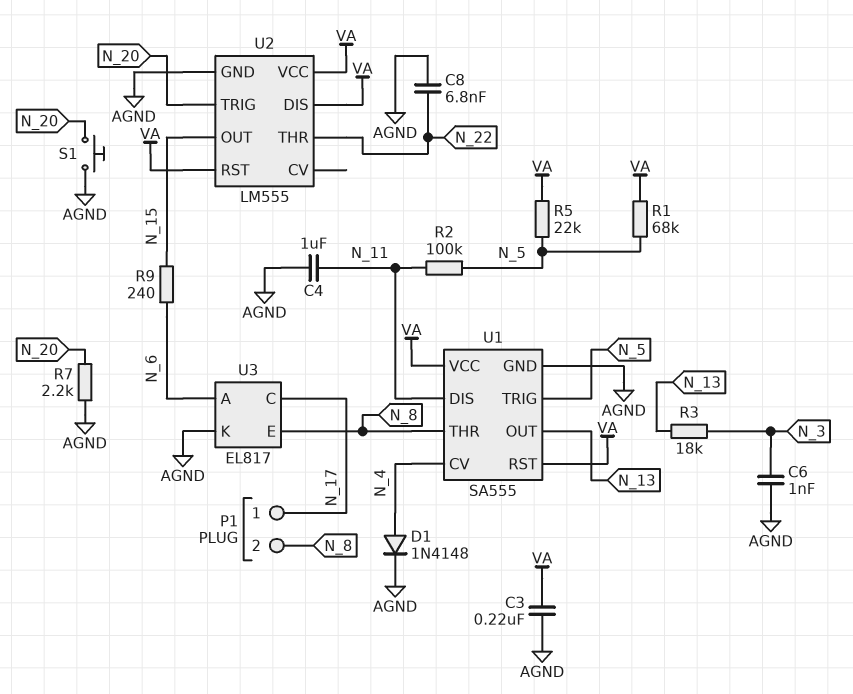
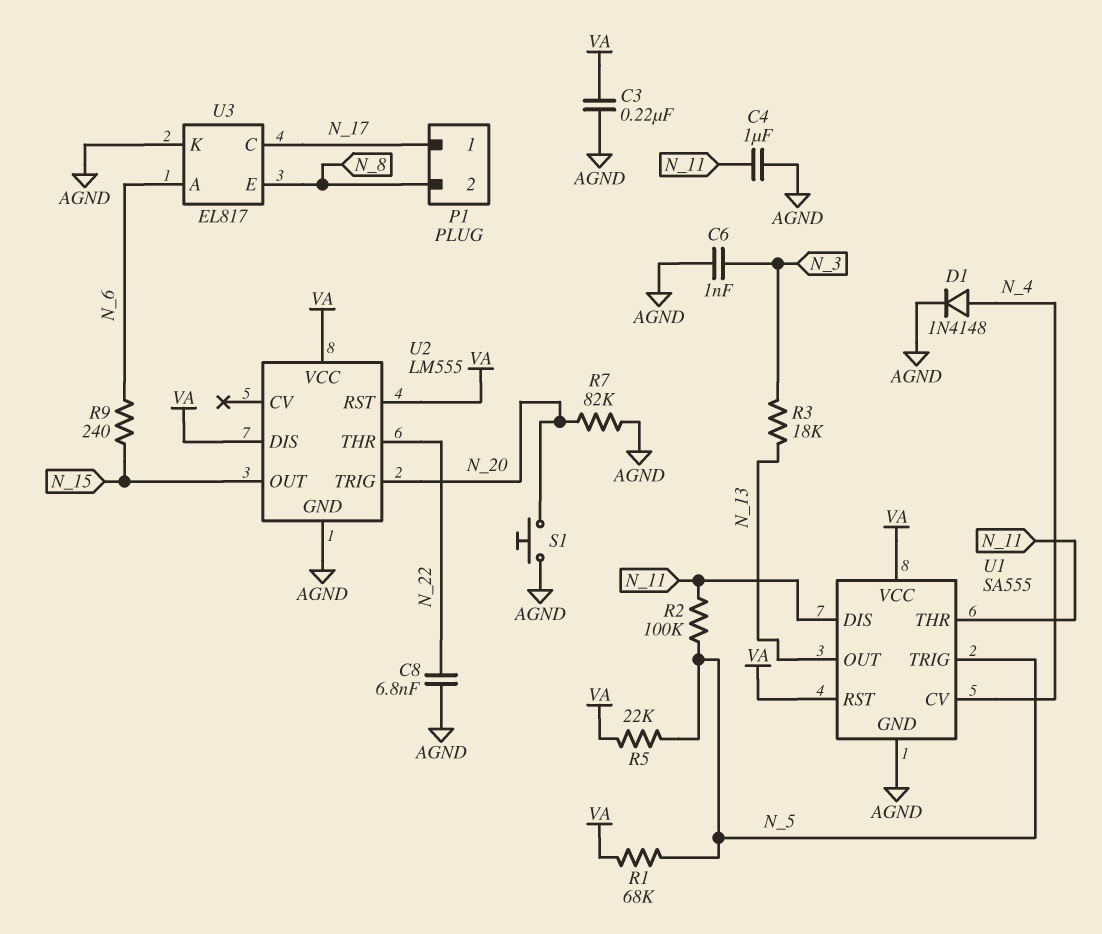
R7: 2.2k (AGND, N_20) -> 82k (AGND, N_20)
U1 pin THR: N_8 -> N_11

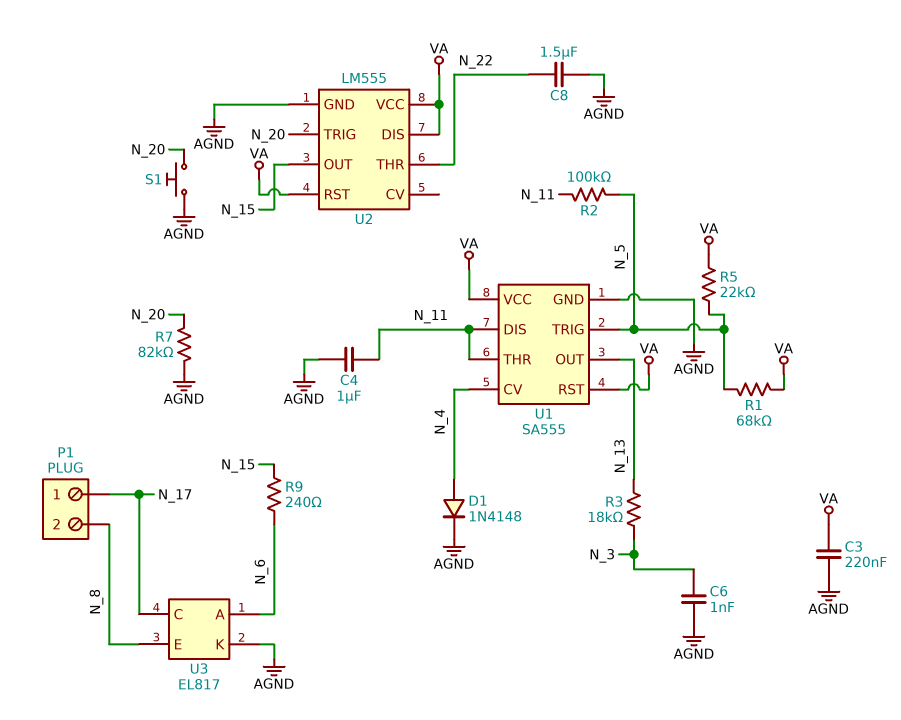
C8: 6.8nF (AGND, N_22) -> 1.5uF (AGND, N_22)

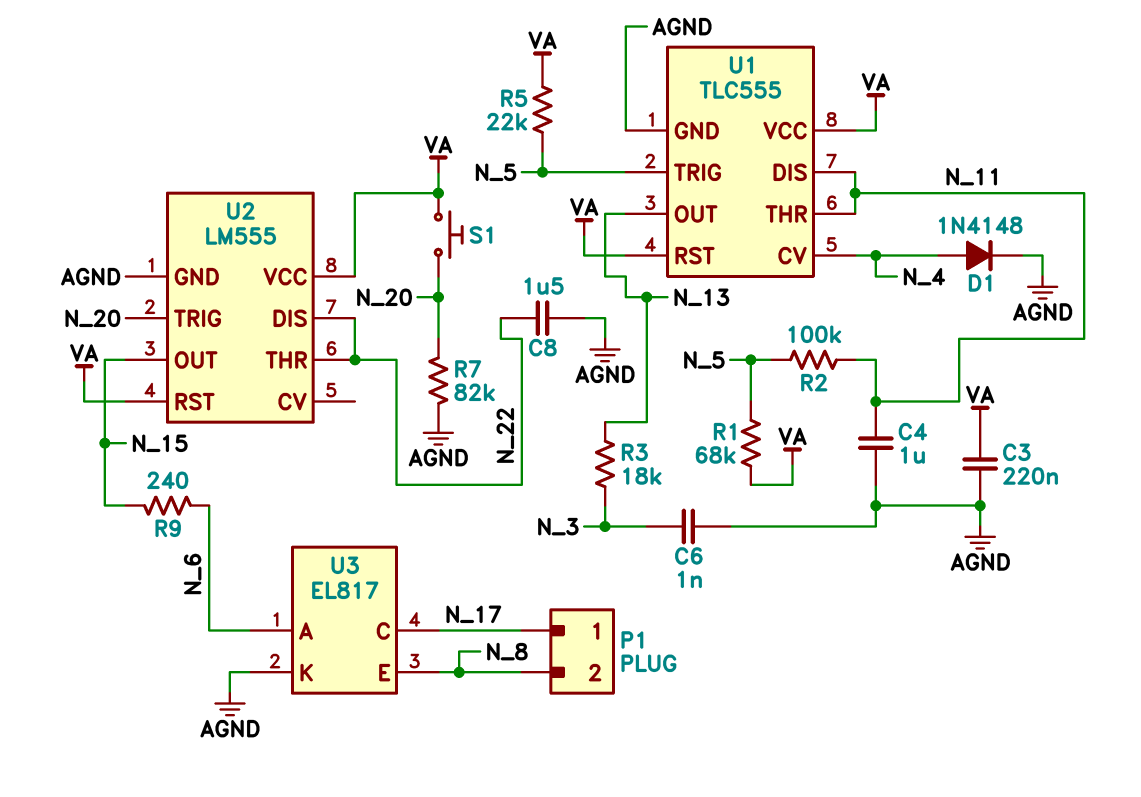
S1: button (AGND, N_20) -> button (N_20, VA)
U1: SA555 -> TLC555
U2 pin DIS: VA -> N_22

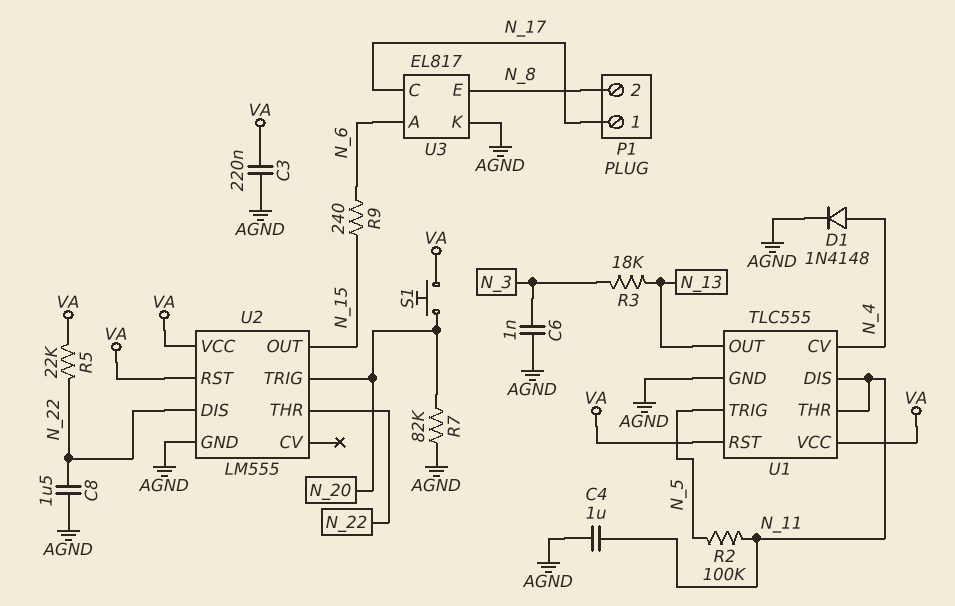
R1: 68k (N_5, VA) -> none
R5: 22k (N_5, VA) -> 22k (N_22, VA)

